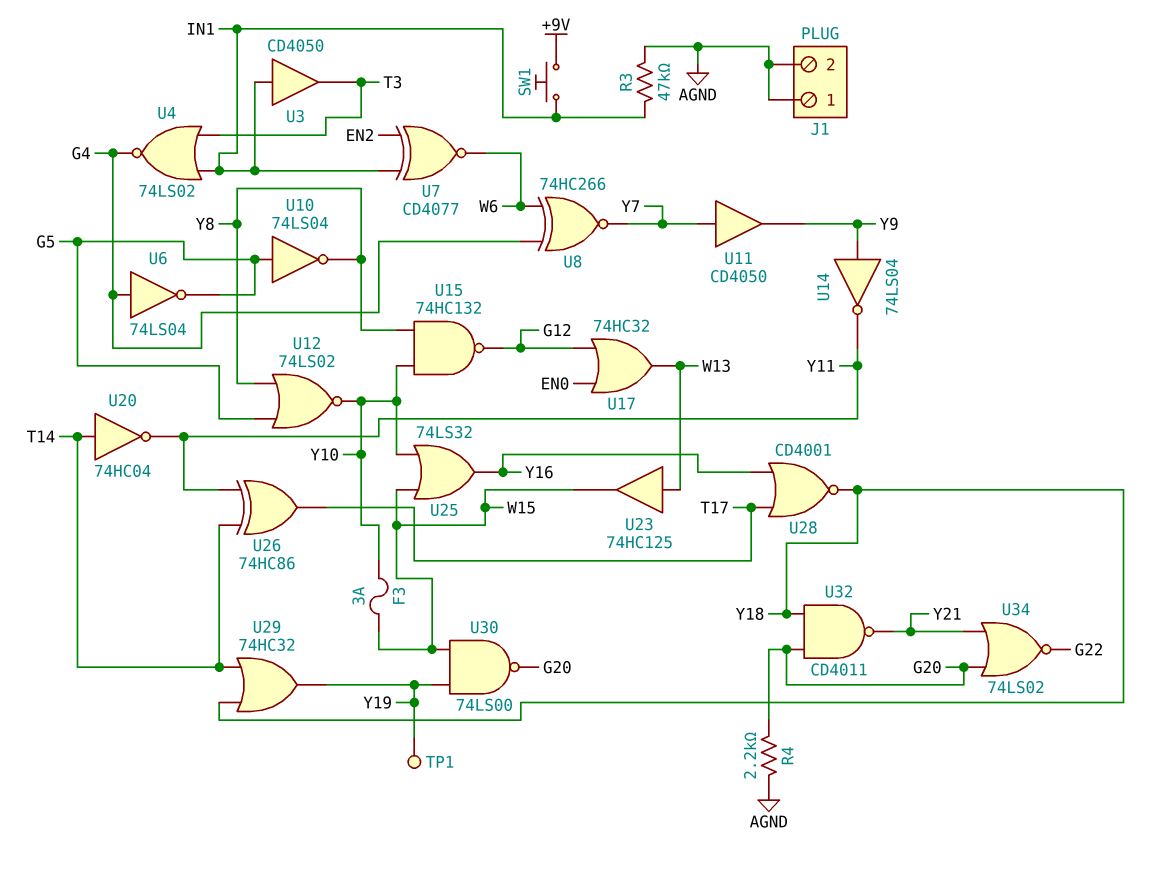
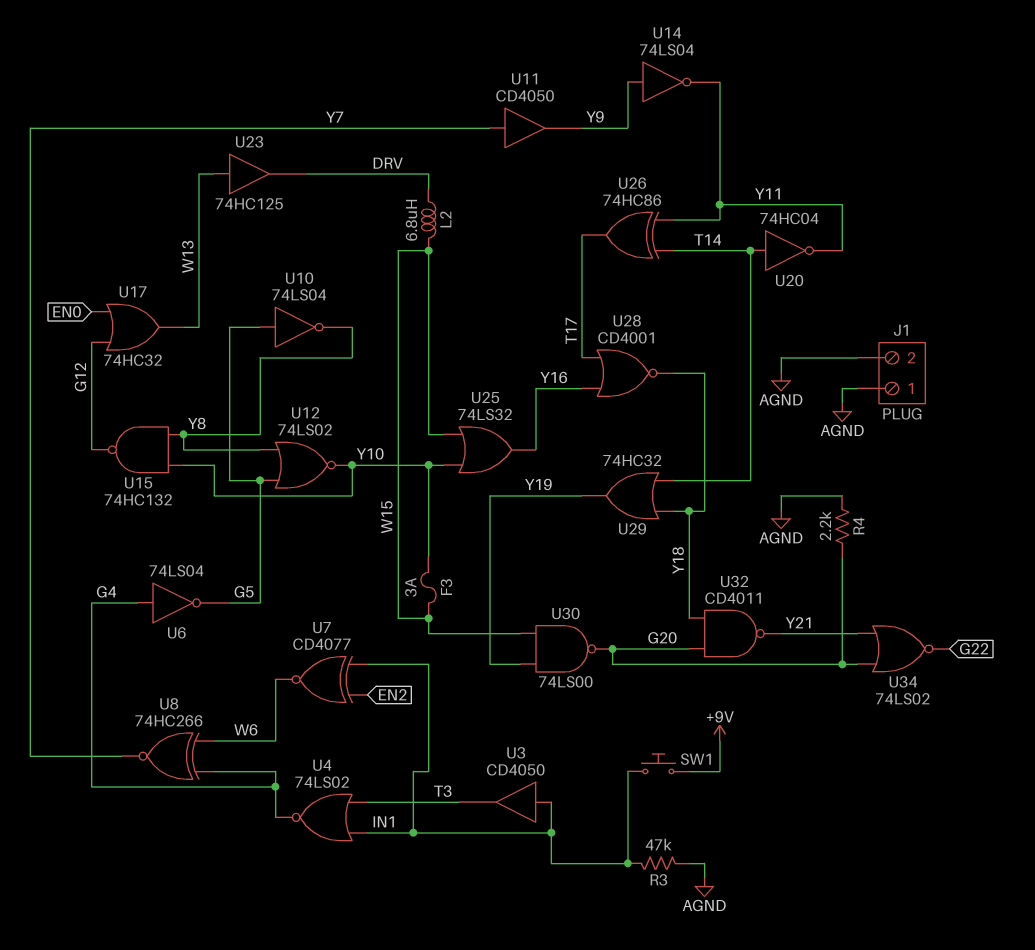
L2: none -> 6.8uH (DRV, W15)
TP1: test point (Y19) -> none
U23: buffer 74HC125 (in W13, out W15) -> buffer 74HC125 (in W13, out DRV)

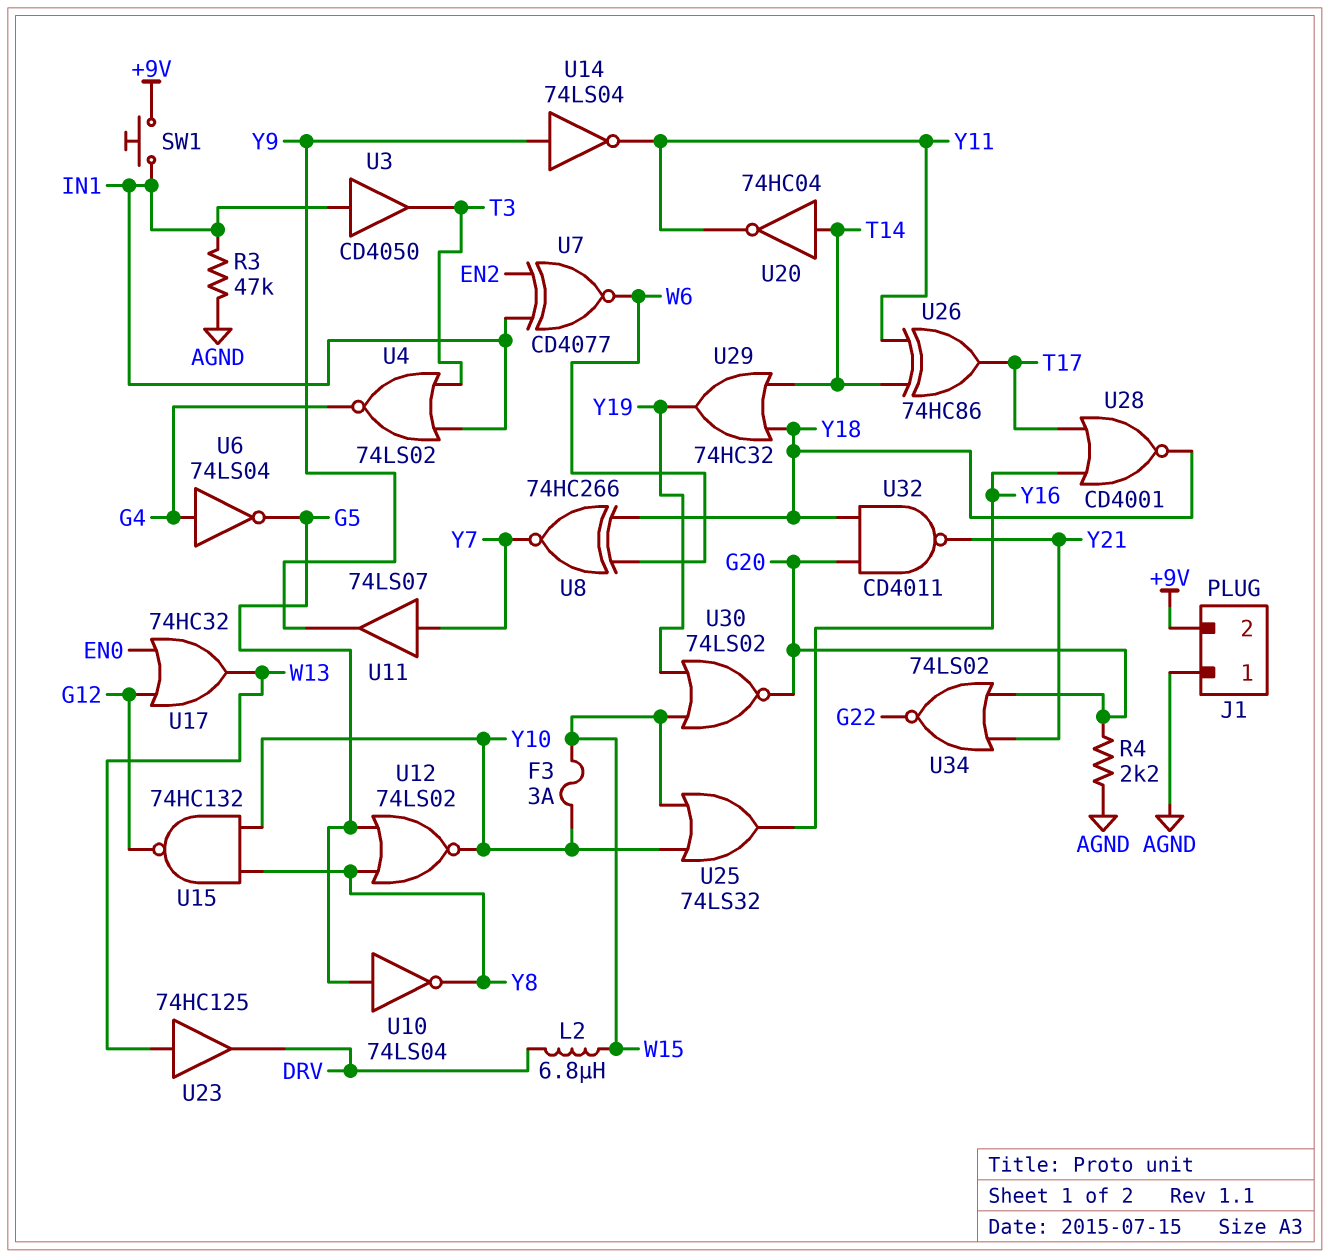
J1 pin 2: AGND -> +9V
U8: XNOR 74HC266 (in G4, in W6, out Y7) -> XNOR 74HC266 (in W6, in Y18, out Y7)
U11: buffer CD4050 (in Y7, out Y9) -> buffer 74LS07 (in Y7, out Y9)
U30: NAND 74LS00 (in W15, in Y19, out G20) -> NOR 74LS02 (in W15, in Y19, out G20)

